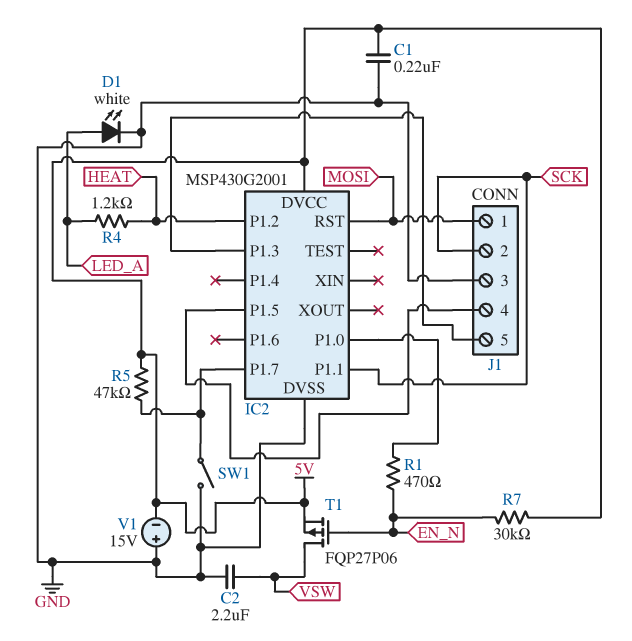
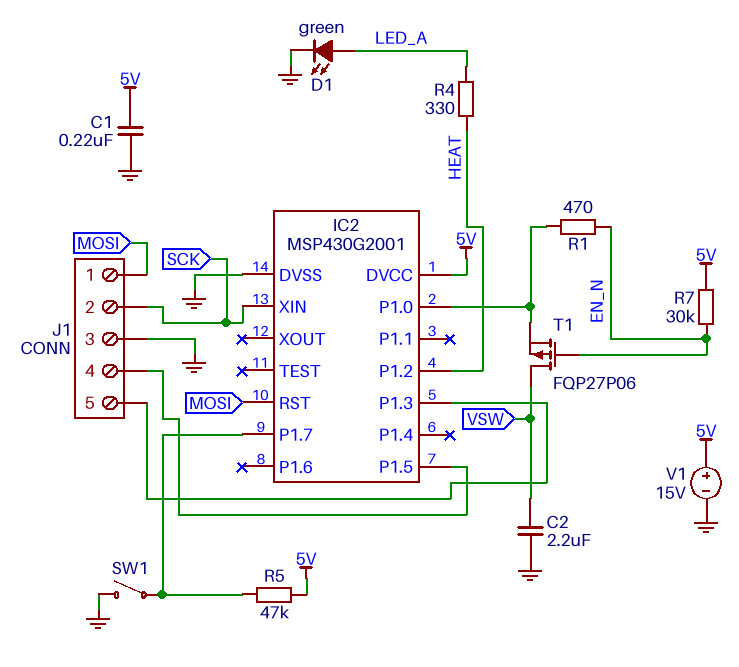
D1: LED white (A LED_A, K GND) -> LED green (A LED_A, K GND)
IC2 pin P1.1: SCK -> none
IC2 pin XIN: none -> SCK
R4: 1.2k (HEAT, LED_A) -> 330 (HEAT, LED_A)
T1: PMOS FQP27P06 (G EN_N, D VSW, S 5V) -> PMOS FQP27P06 (G EN_N, D VSW, S IC2/P1.0)
V1: 15V (plus GND, minus 5V) -> 15V (plus 5V, minus GND)

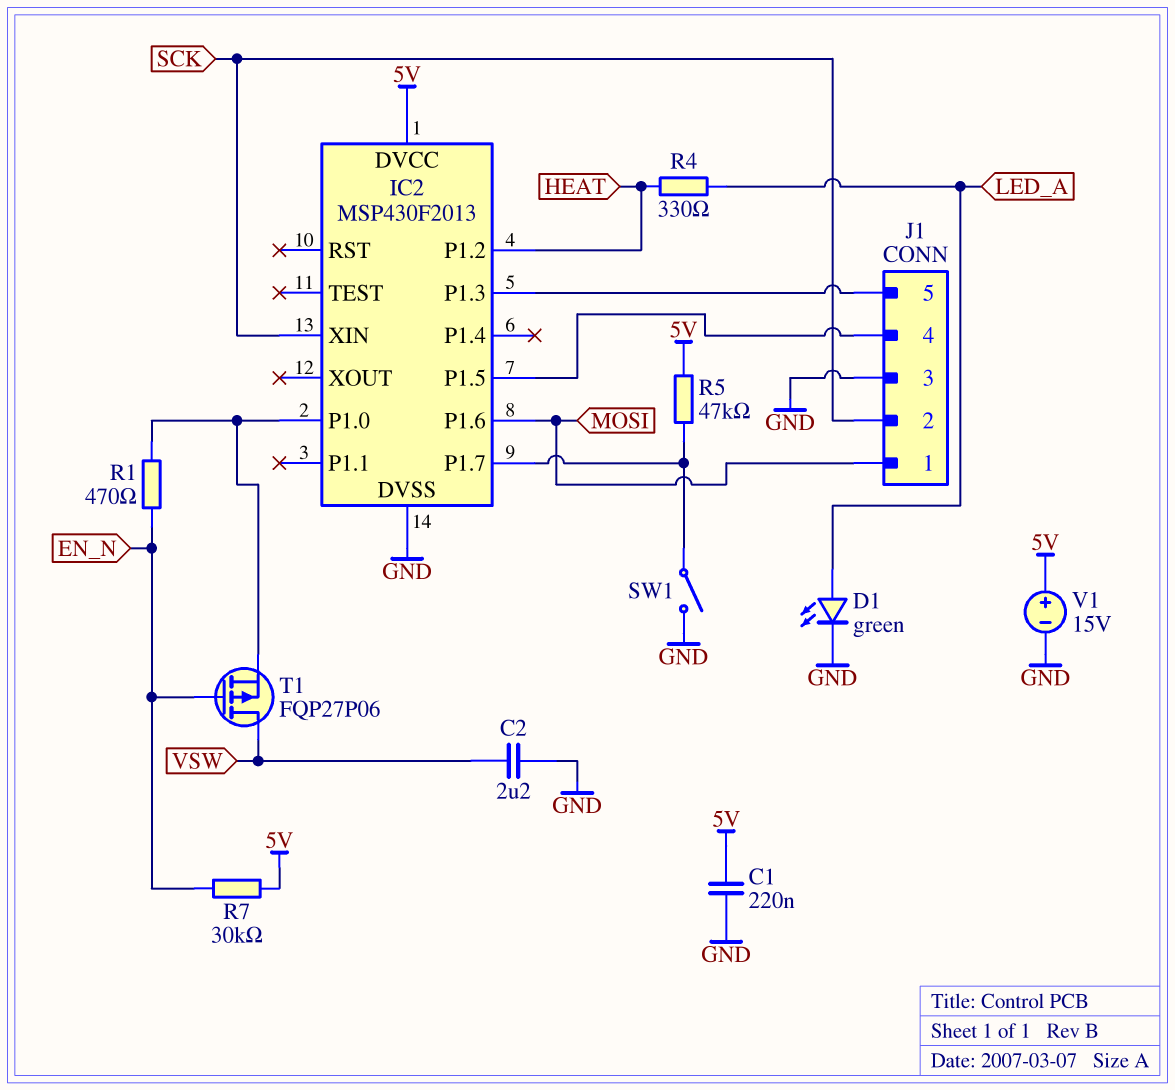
IC2: MSP430G2001 -> MSP430F2013
IC2 pin P1.6: none -> MOSI
IC2 pin RST: MOSI -> none

